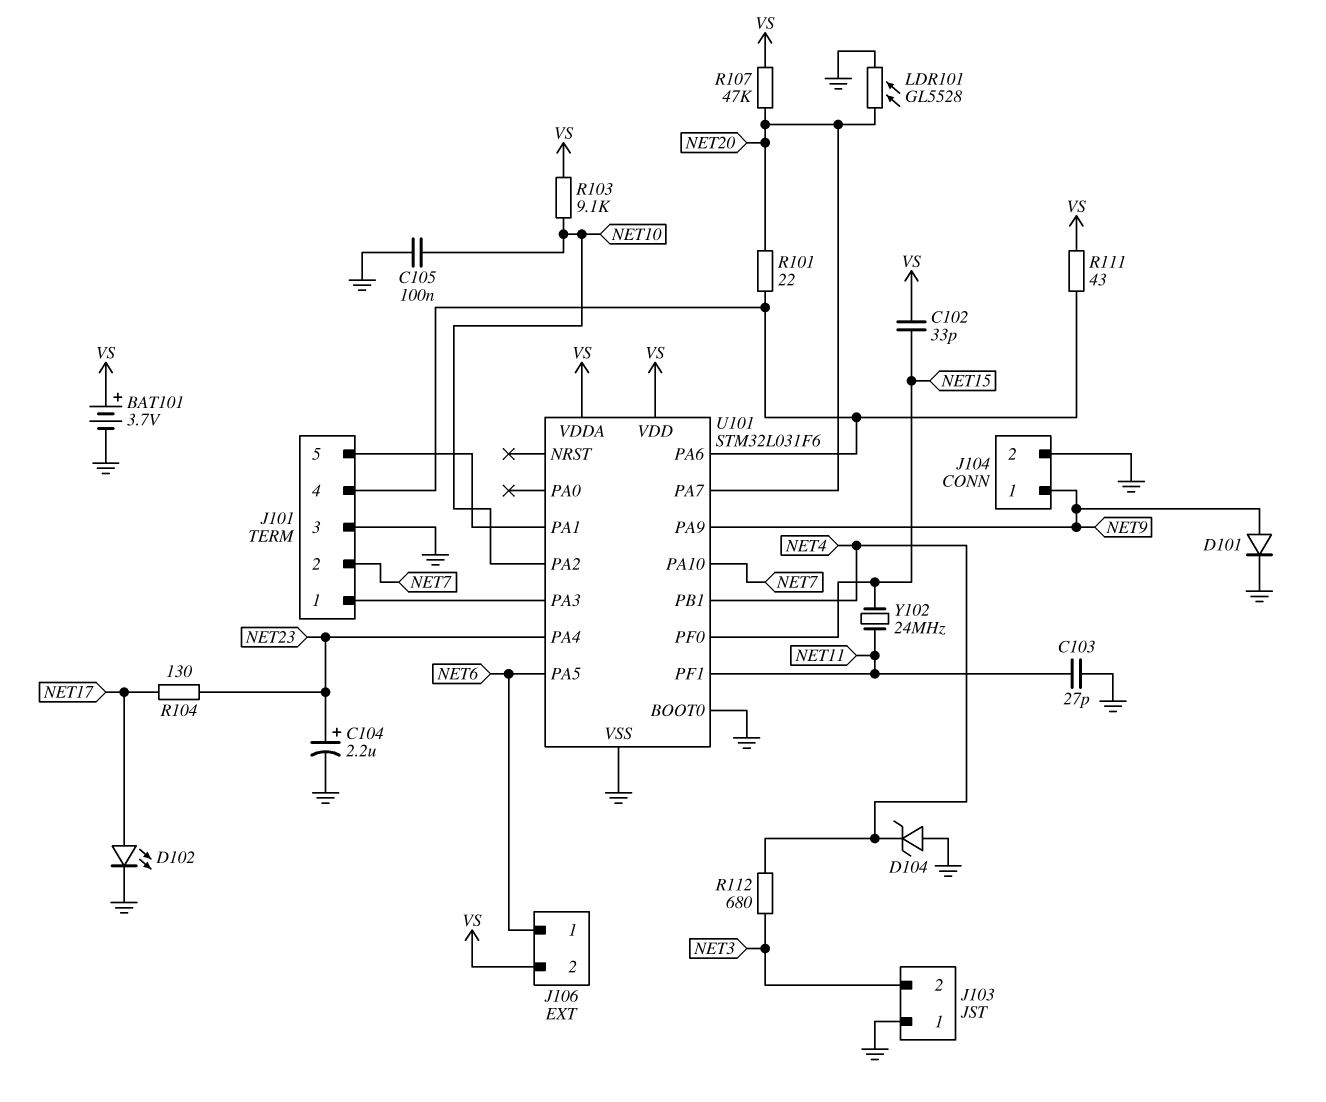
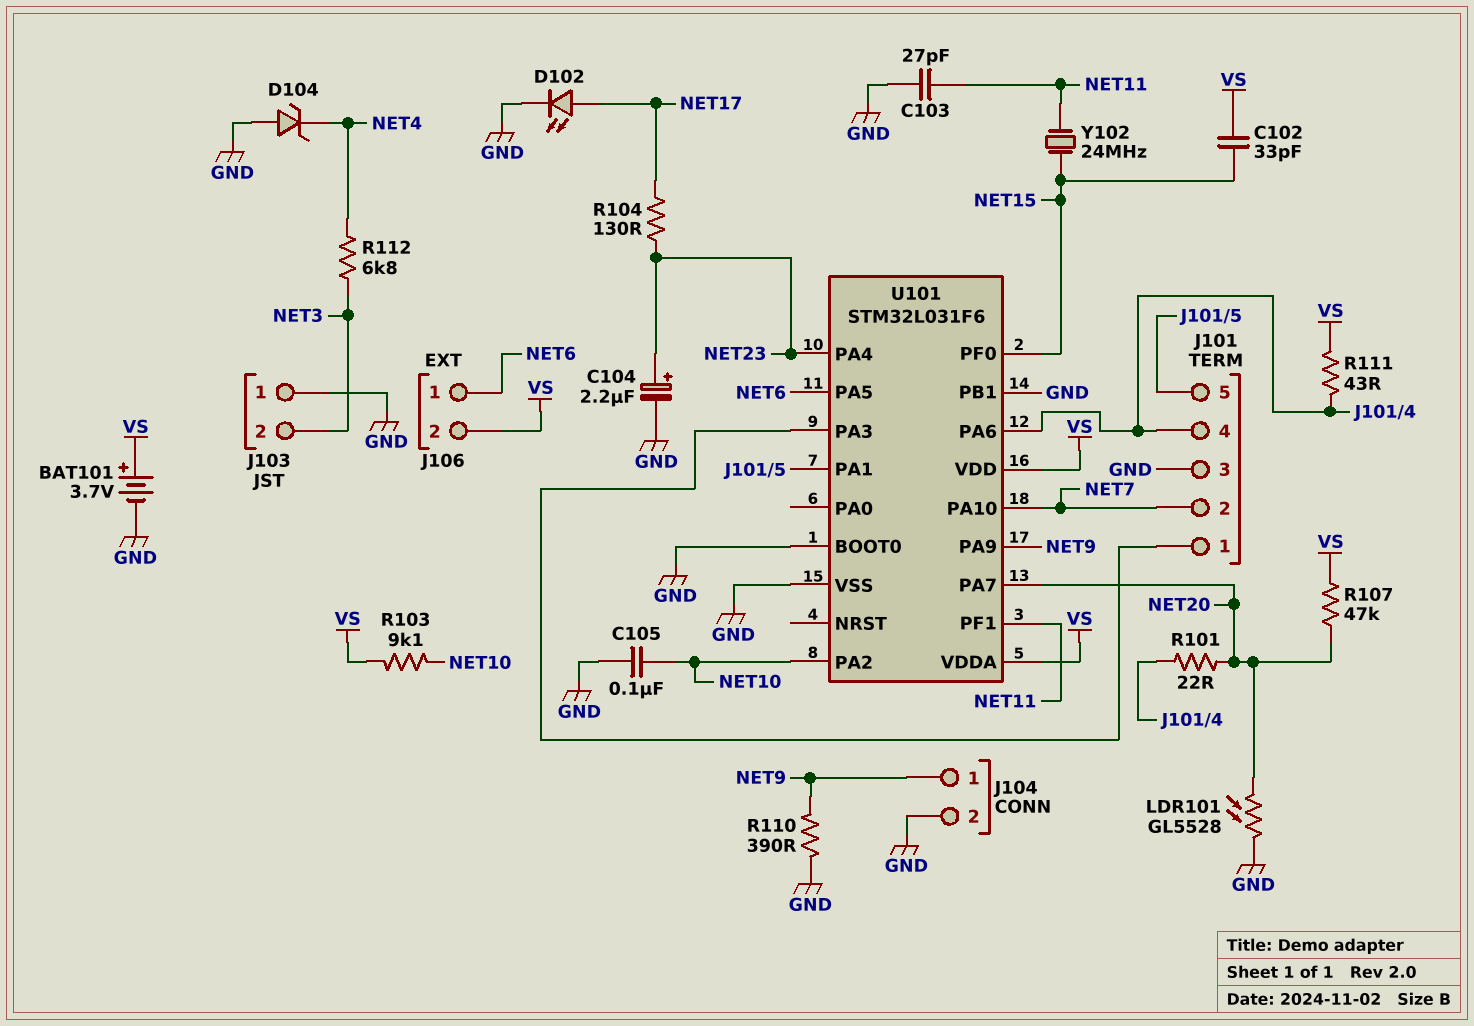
D101: diode (A NET9, K GND) -> none
R110: none -> 390 (GND, NET9)
R112: 680 (NET3, NET4) -> 6.8k (NET3, NET4)
U101 pin PB1: NET4 -> GND

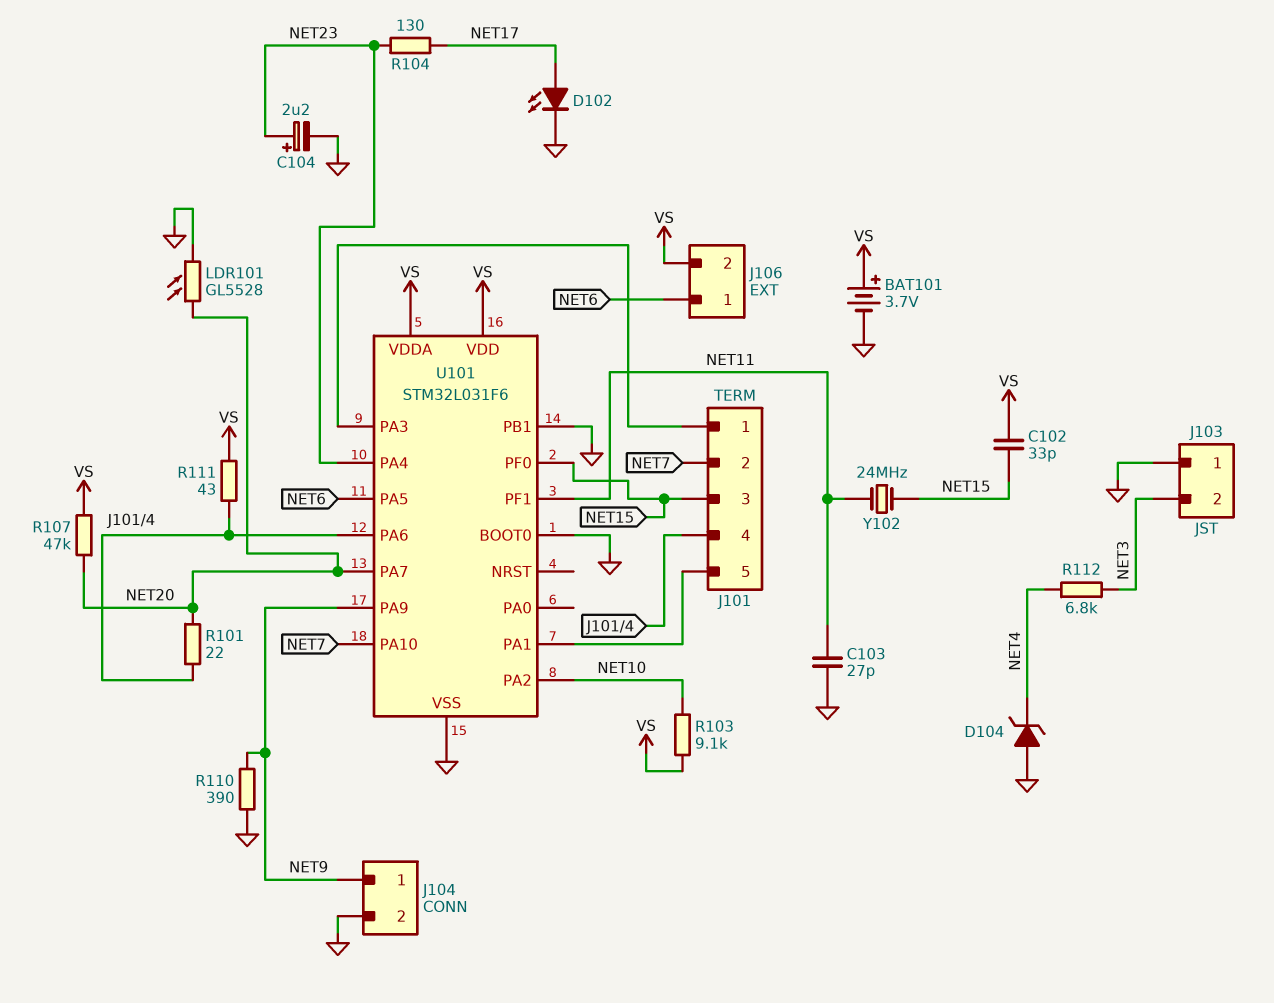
C105: 100nF (GND, NET10) -> none
J101 pin 3: GND -> NET15

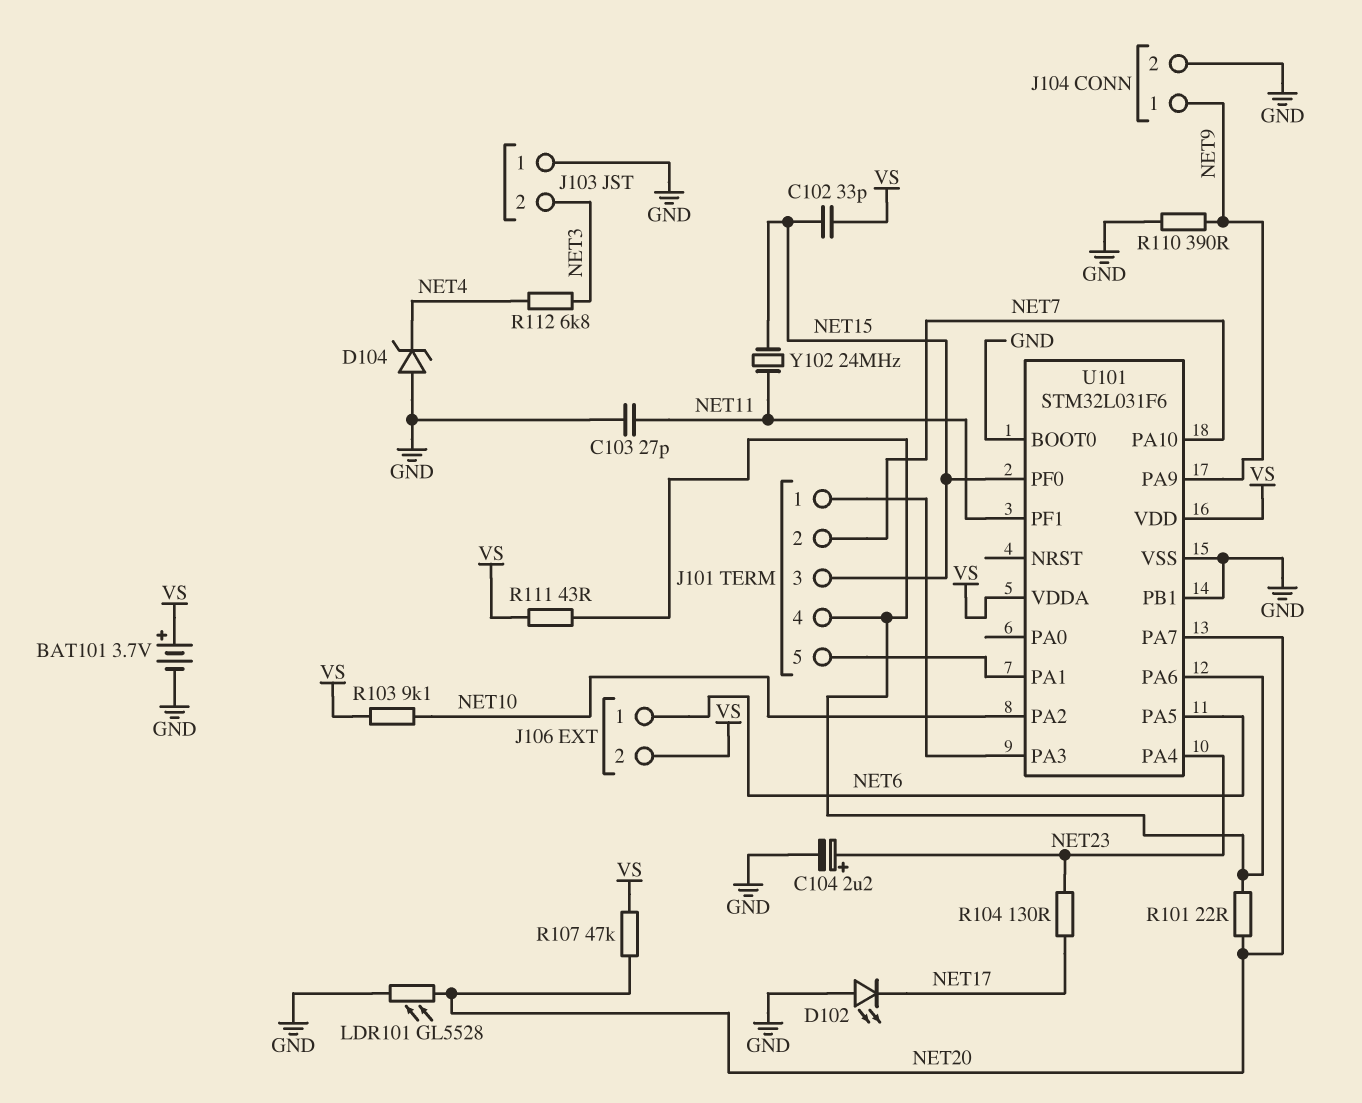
D102: LED (A NET17, K GND) -> LED (A GND, K NET17)

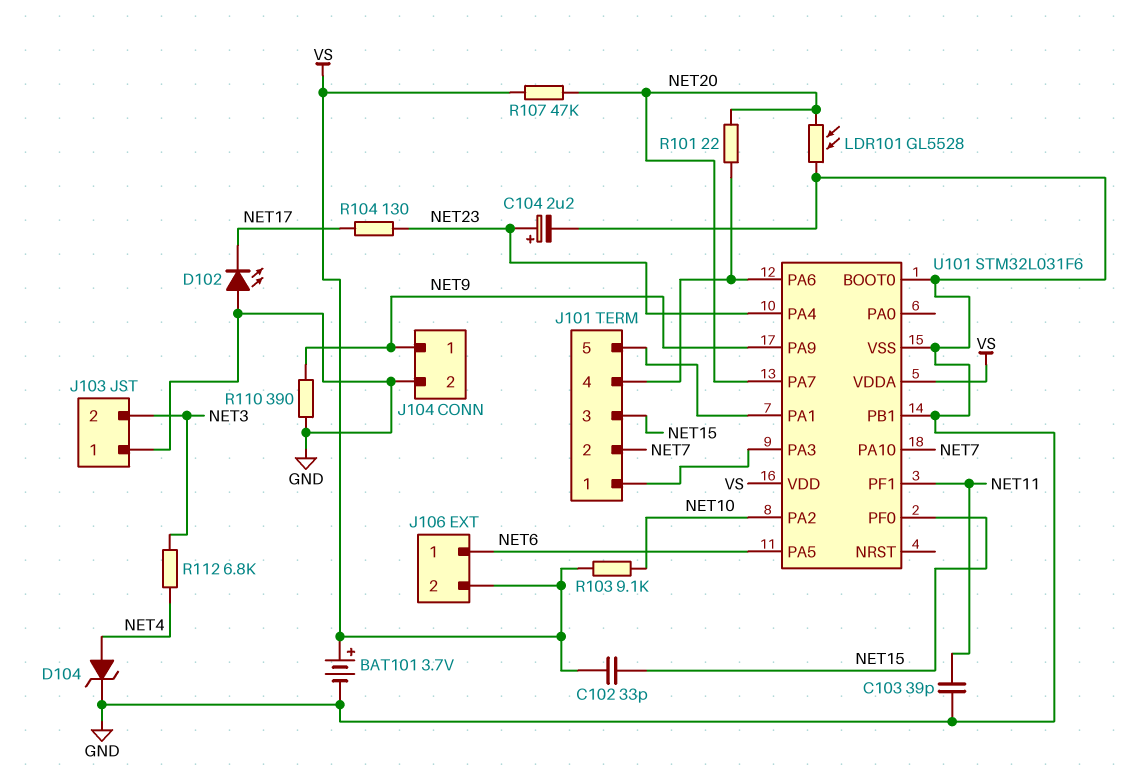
C103: 27pF (GND, NET11) -> 39pF (GND, NET11)
D104: zener (A GND, K NET4) -> zener (A NET4, K GND)
R111: 43 (J101/4, VS) -> none
Y102: 24MHz (NET11, NET15) -> none

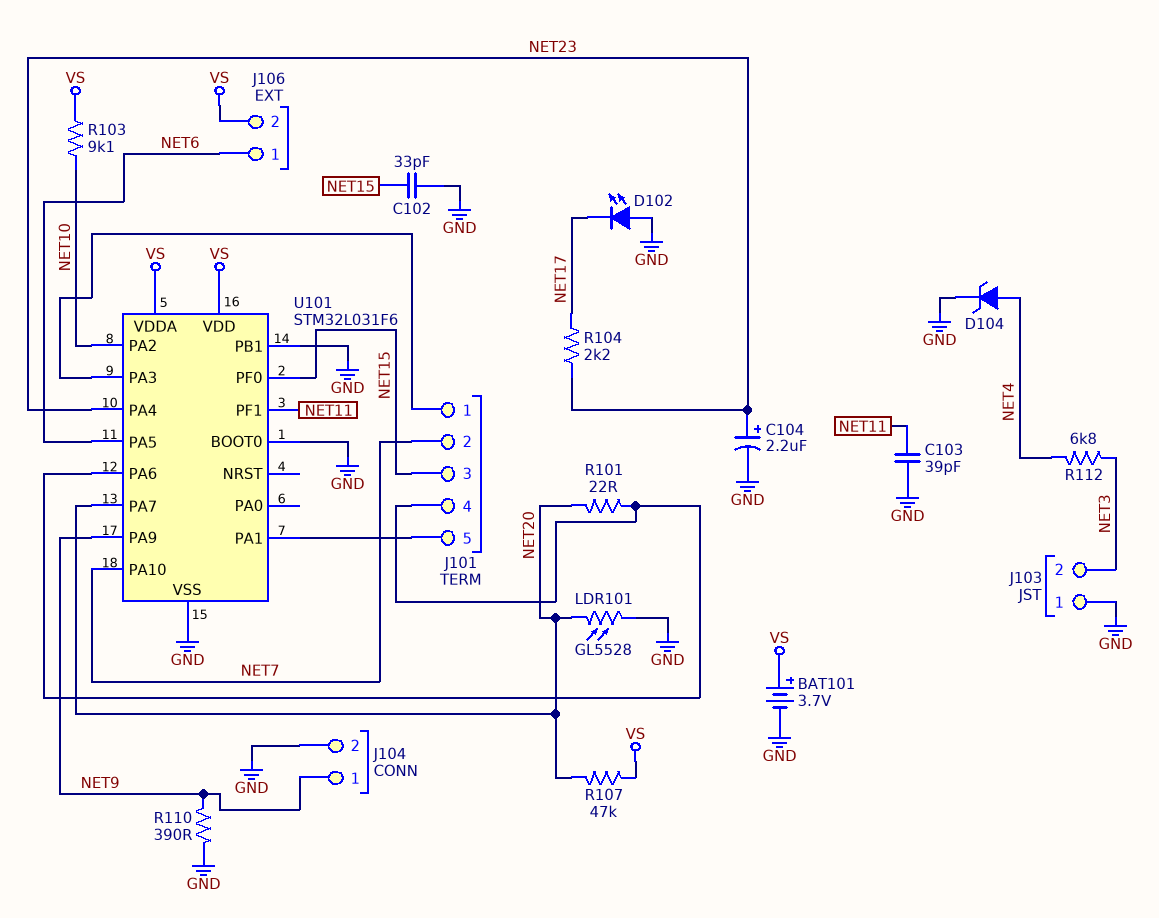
C102: 33pF (NET15, VS) -> 33pF (GND, NET15)
R104: 130 (NET17, NET23) -> 2.2k (NET17, NET23)

